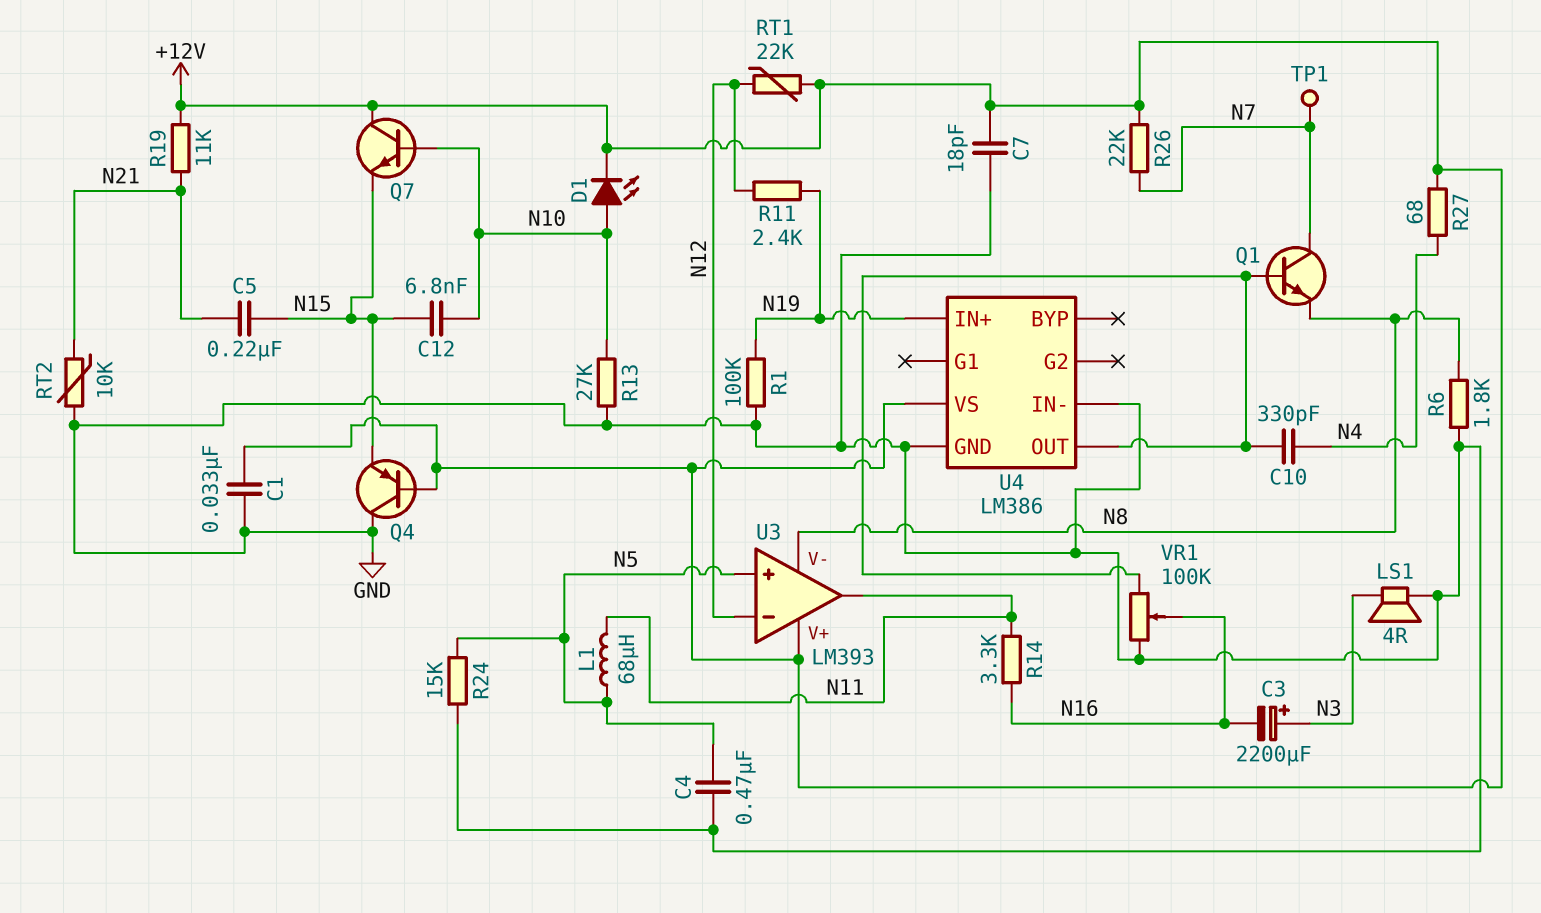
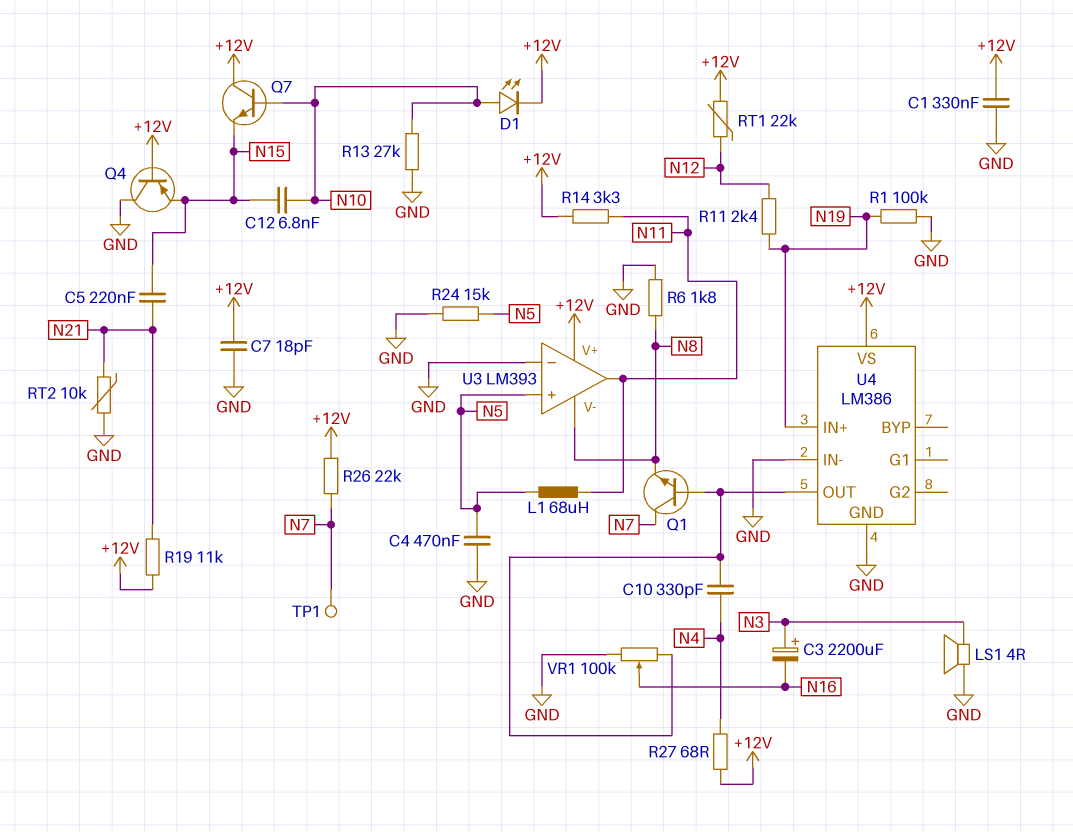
C1: 33nF (+12V, GND) -> 330nF (+12V, GND)
R14: 3.3k (N11, N16) -> 3.3k (+12V, N11)
U3 pin in-: N12 -> GND

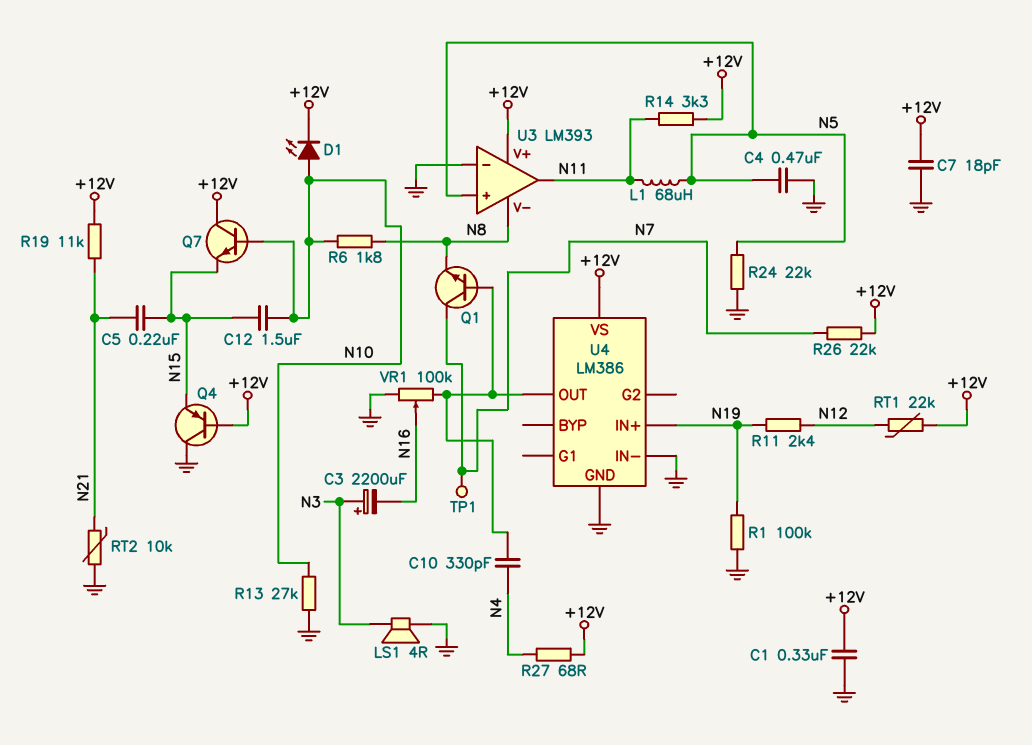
C12: 6.8nF (N10, N15) -> 1.5uF (N10, N15)
R6: 1.8k (GND, N8) -> 1.8k (N8, N10)
R24: 15k (GND, N5) -> 22k (GND, N5)

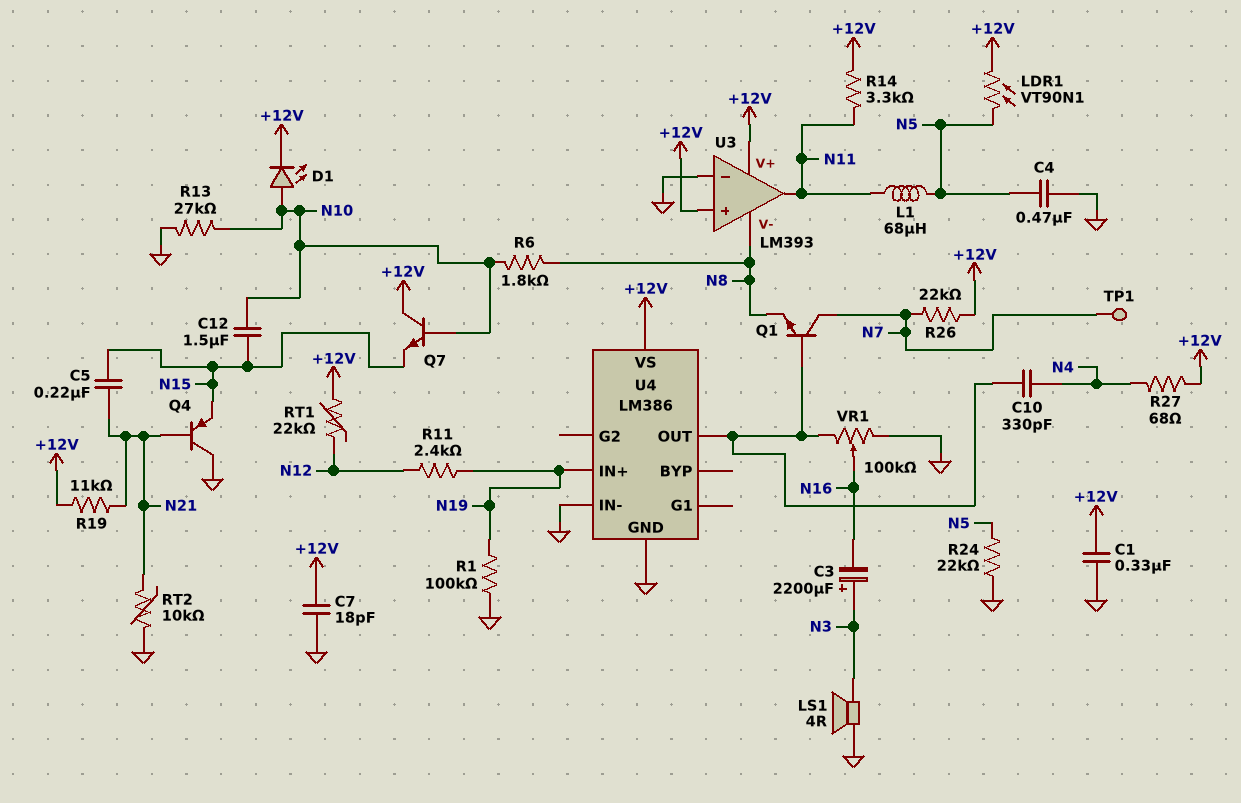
LDR1: none -> VT90N1 (+12V, N5)
Q4: PNP (B +12V, C GND, E N15) -> PNP (B N21, C GND, E N15)
U3 pin in+: N5 -> +12V

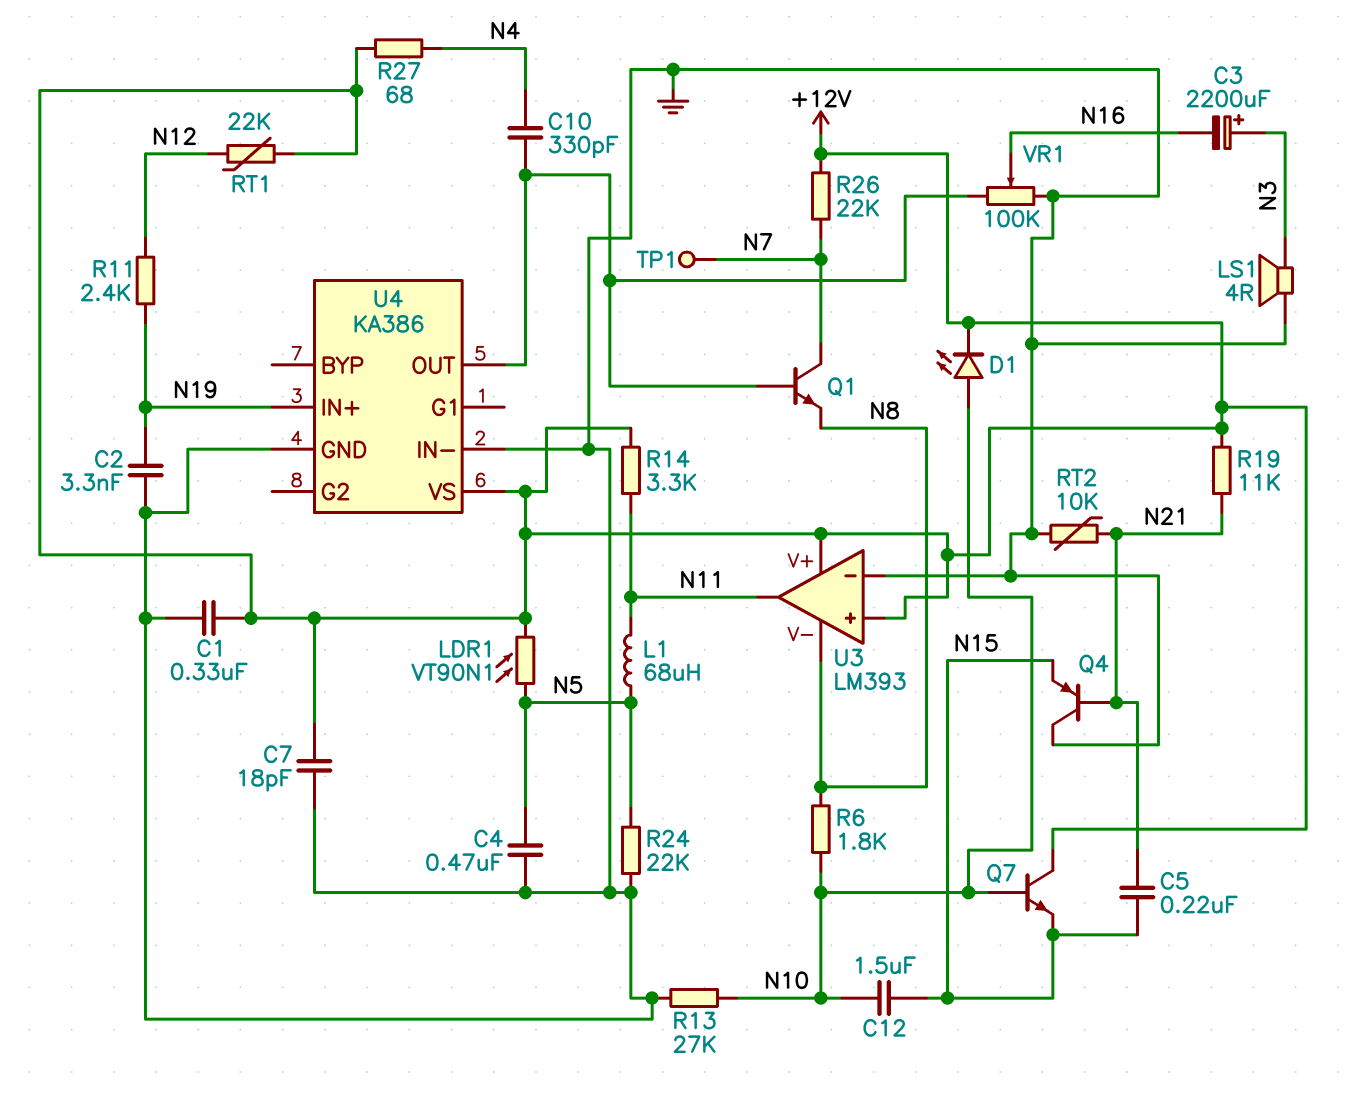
C2: none -> 3.3nF (GND, N19)
R1: 100k (GND, N19) -> none
U4: LM386 -> KA386

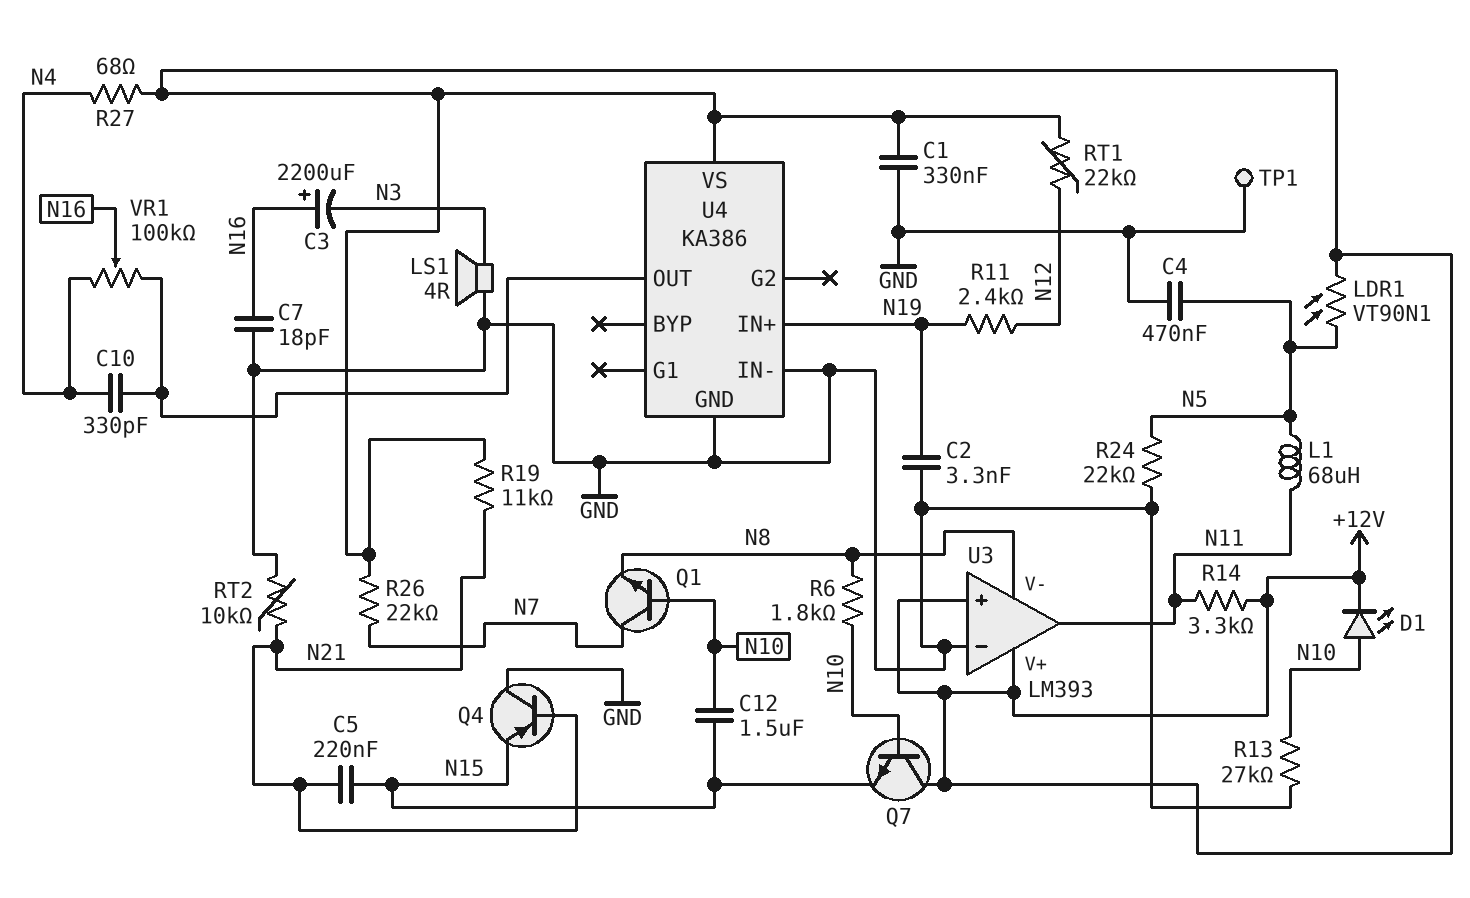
C3: 2200uF (plus N3, minus N16) -> 2200uF (plus N16, minus N3)
C7: 18pF (+12V, GND) -> 18pF (GND, N16)
Q1: NPN (B U4/OUT, C N7, E N8) -> NPN (B N10, C N7, E N8)
TP1: test point (N7) -> test point (GND)
VR1: 100k (GND, U4/OUT, wiper N16) -> 100k (N4, U4/OUT, wiper N16)

